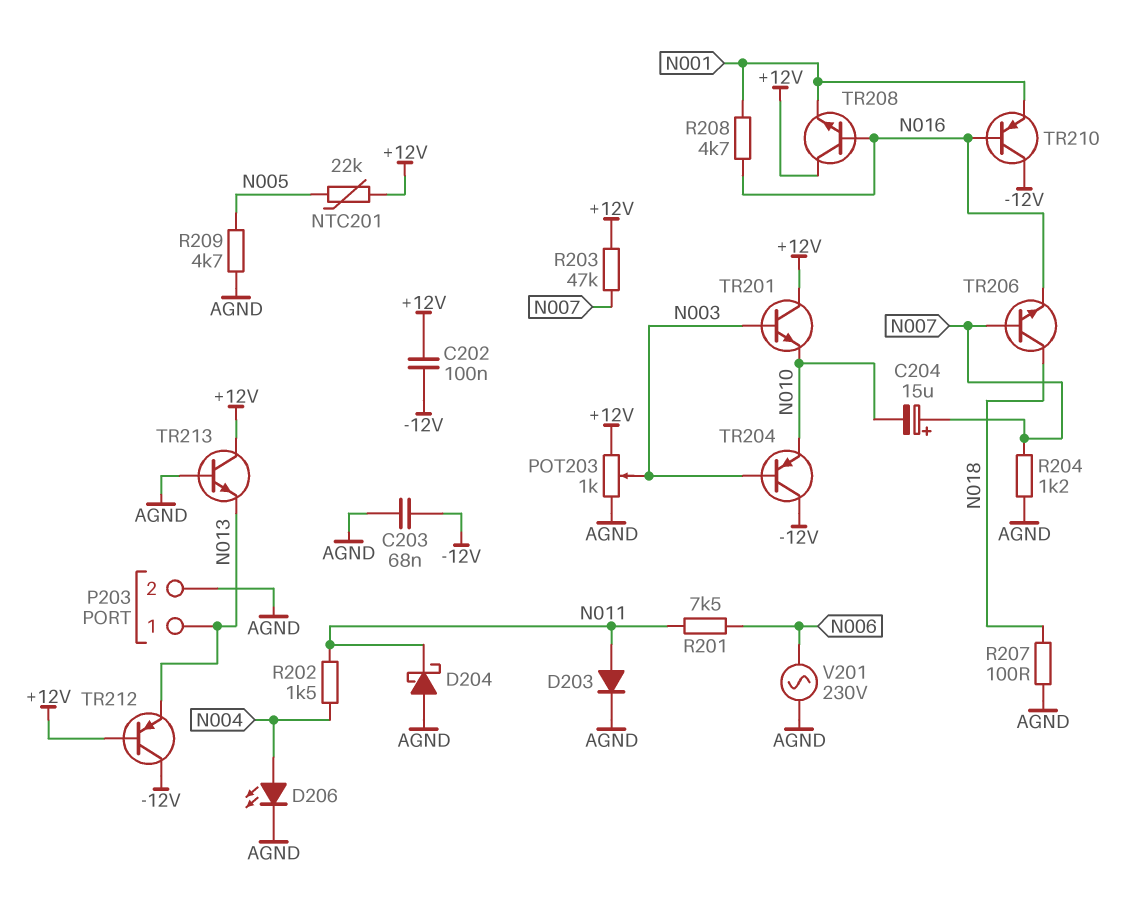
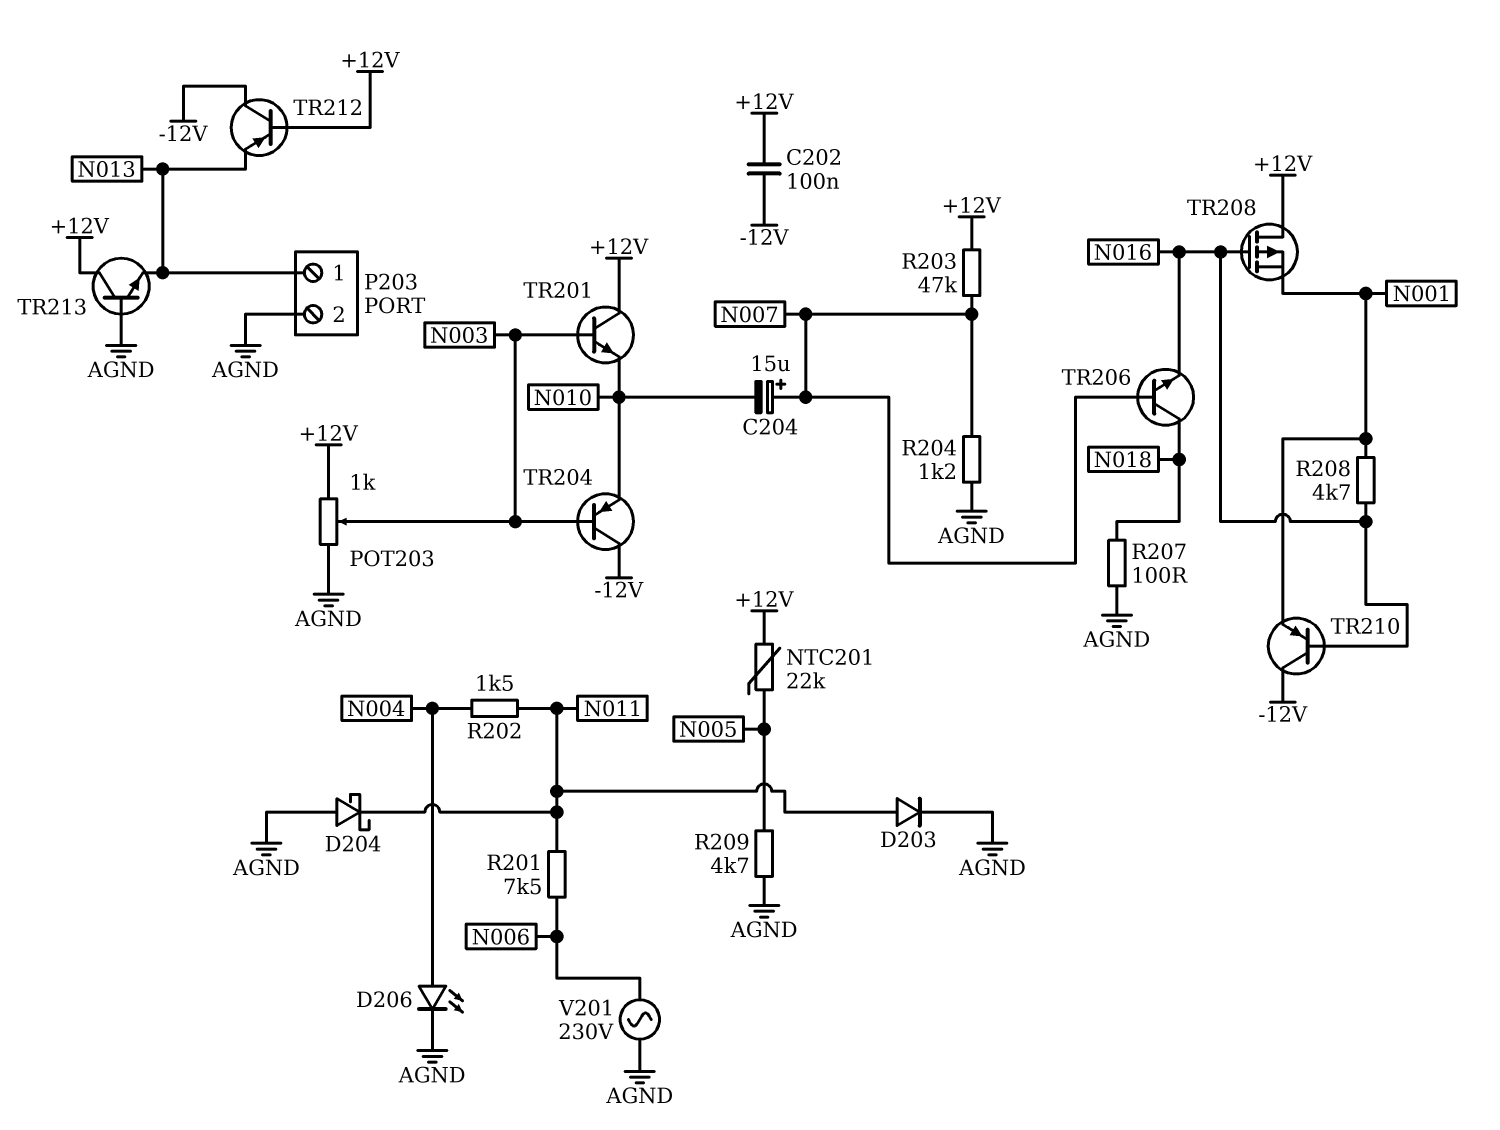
C203: 68nF (-12V, AGND) -> none
TR208: NPN (B N016, C +12V, E N001) -> PMOS (G N016, D +12V, S N001)

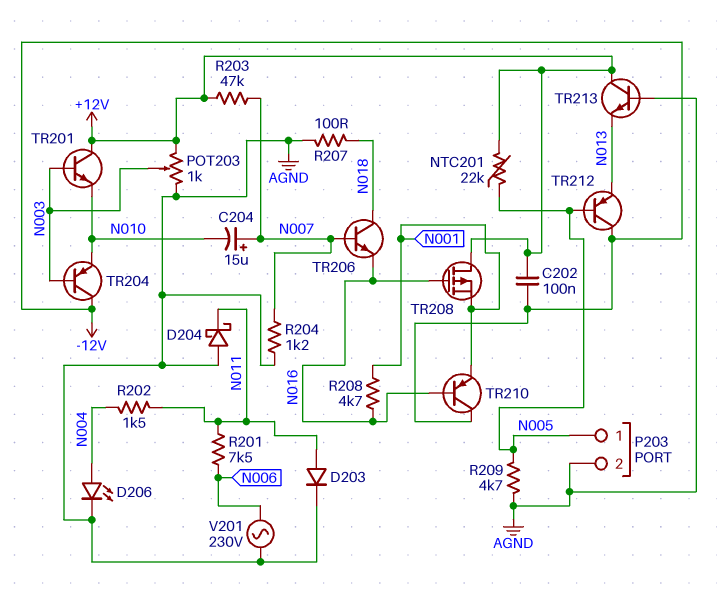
P203 pin 1: N013 -> N005
TR212: PNP (B +12V, C -12V, E N013) -> PNP (B N005, C -12V, E N013)

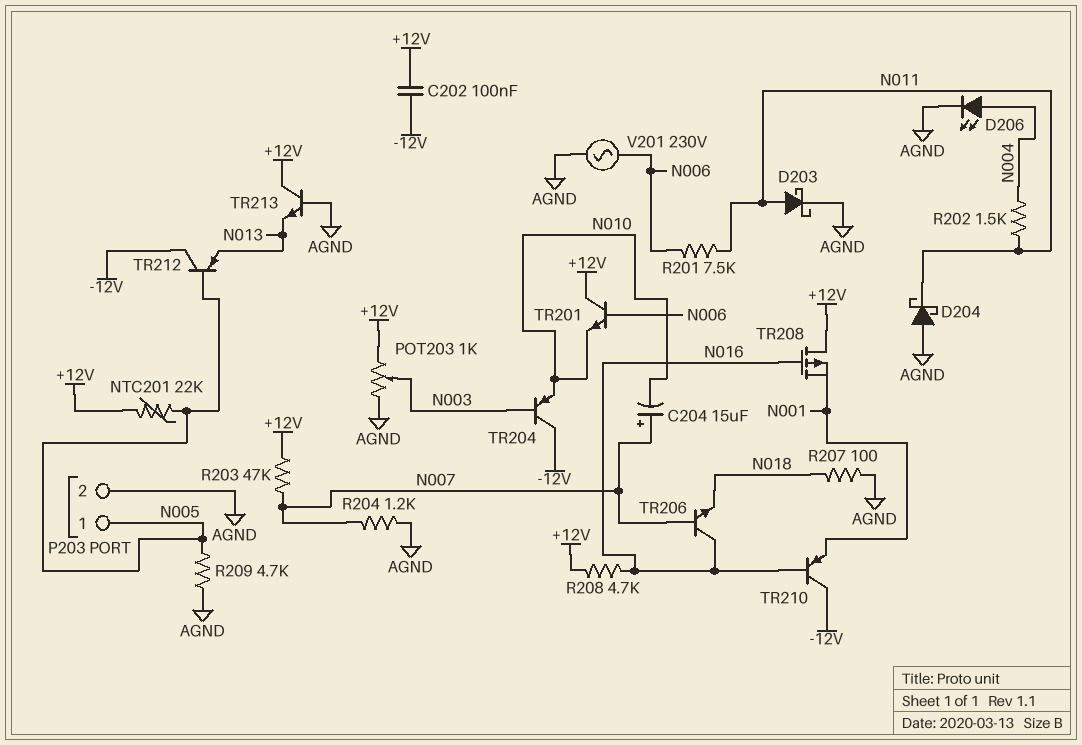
D203: diode (A N011, K AGND) -> schottky (A N011, K AGND)
R208: 4.7k (N001, N016) -> 4.7k (+12V, N016)
TR201: NPN (B N003, C +12V, E N010) -> NPN (B N006, C +12V, E N010)
TR206: NPN (B N007, C N018, E N016) -> NPN (B N007, C N016, E N018)

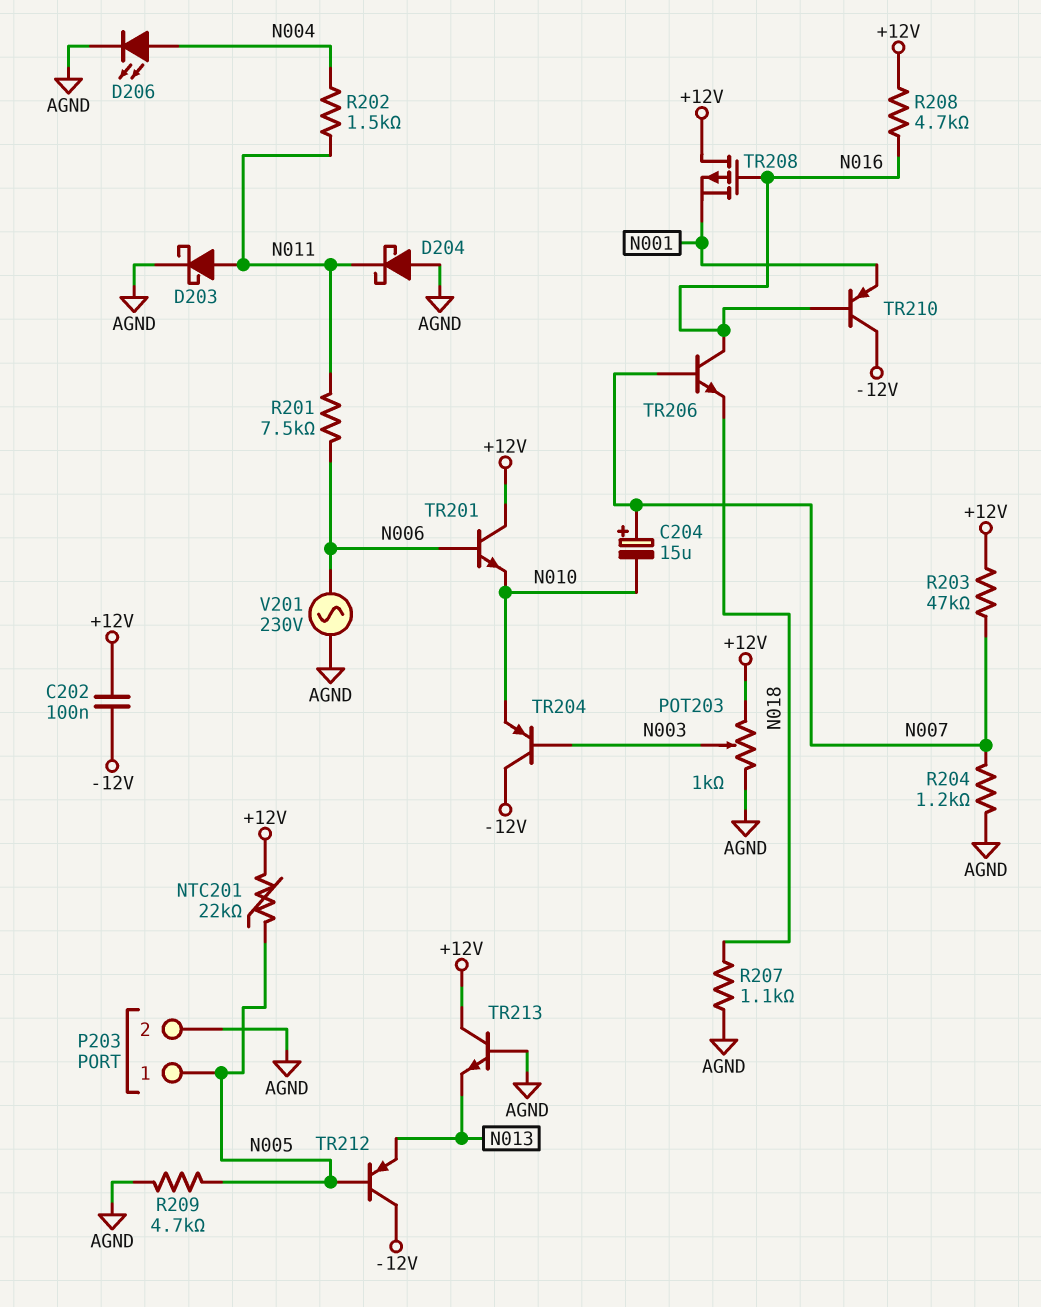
R207: 100 (AGND, N018) -> 1.1k (AGND, N018)

